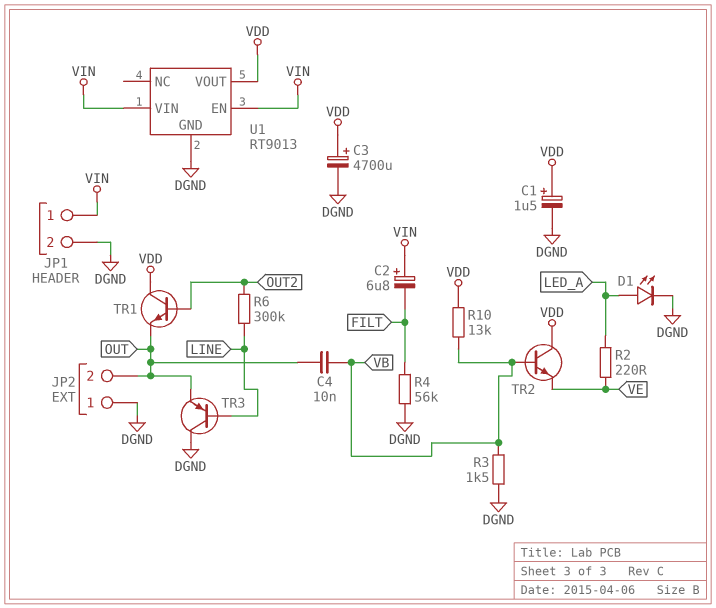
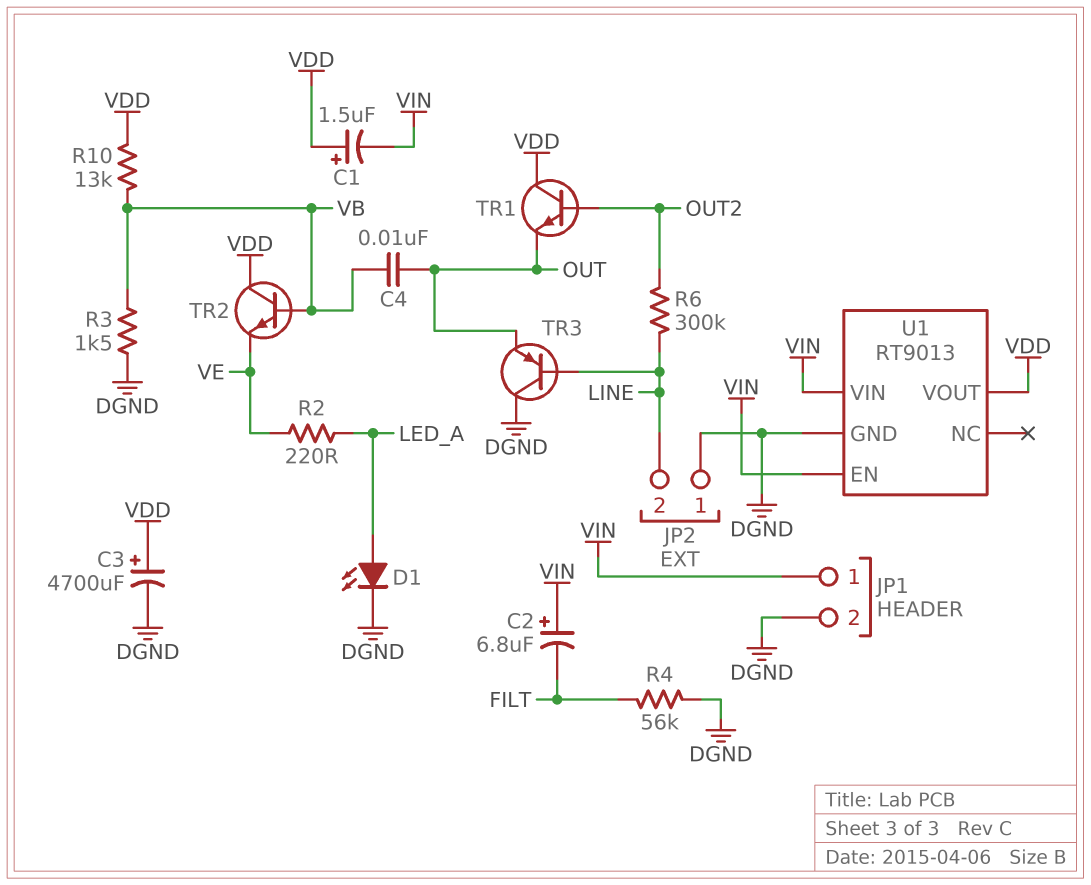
C1: 1.5uF (plus VDD, minus DGND) -> 1.5uF (plus VDD, minus VIN)
JP2 pin 2: OUT -> LINE

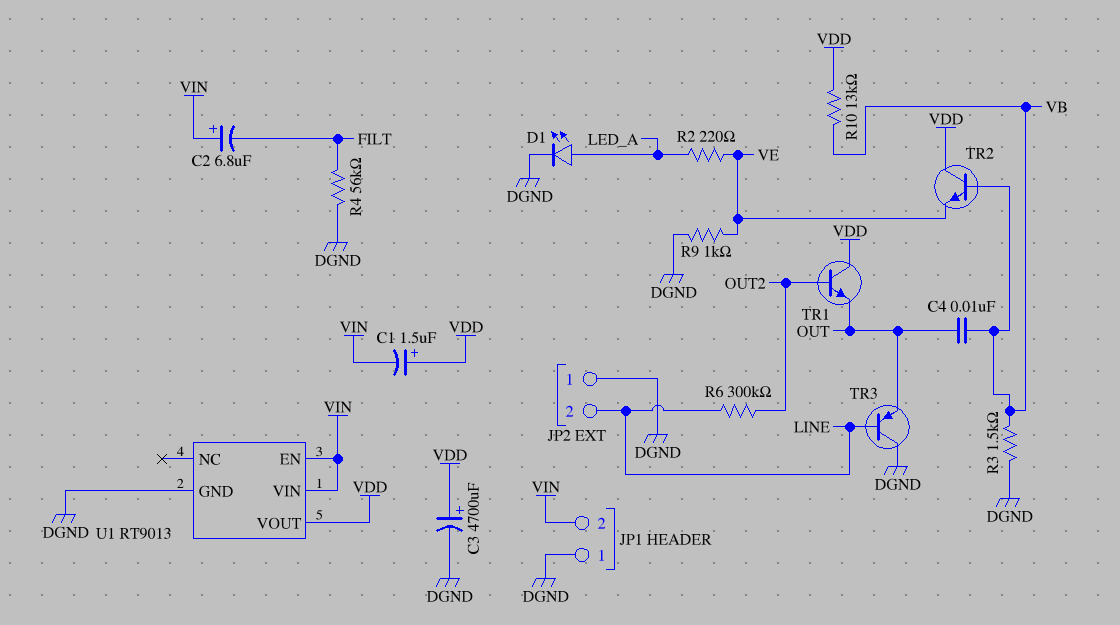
JP1 pin 1: VIN -> DGND
JP1 pin 2: DGND -> VIN
R9: none -> 1k (DGND, VE)

